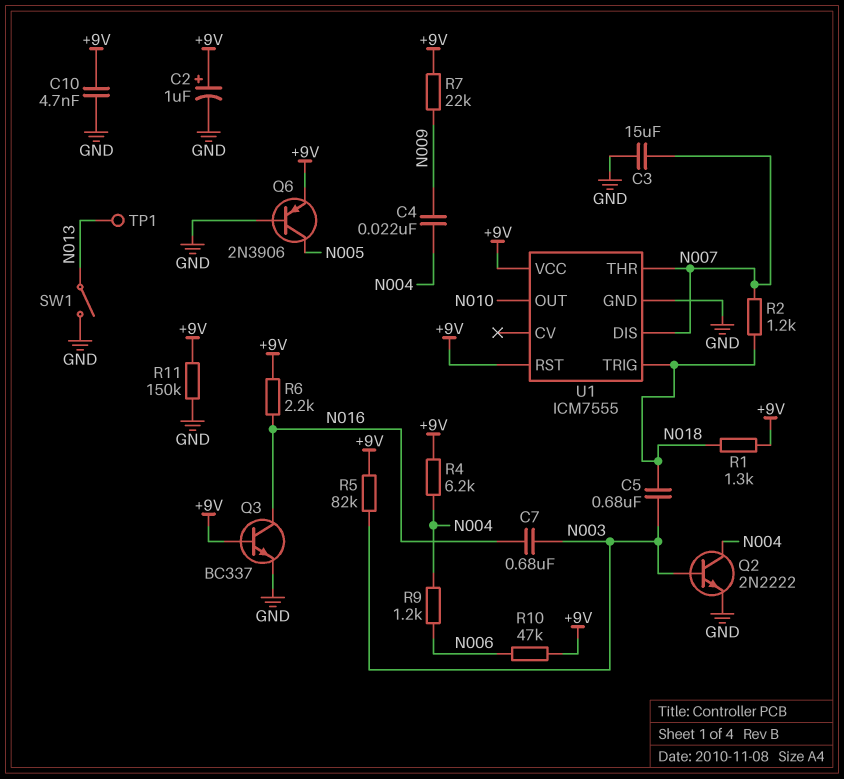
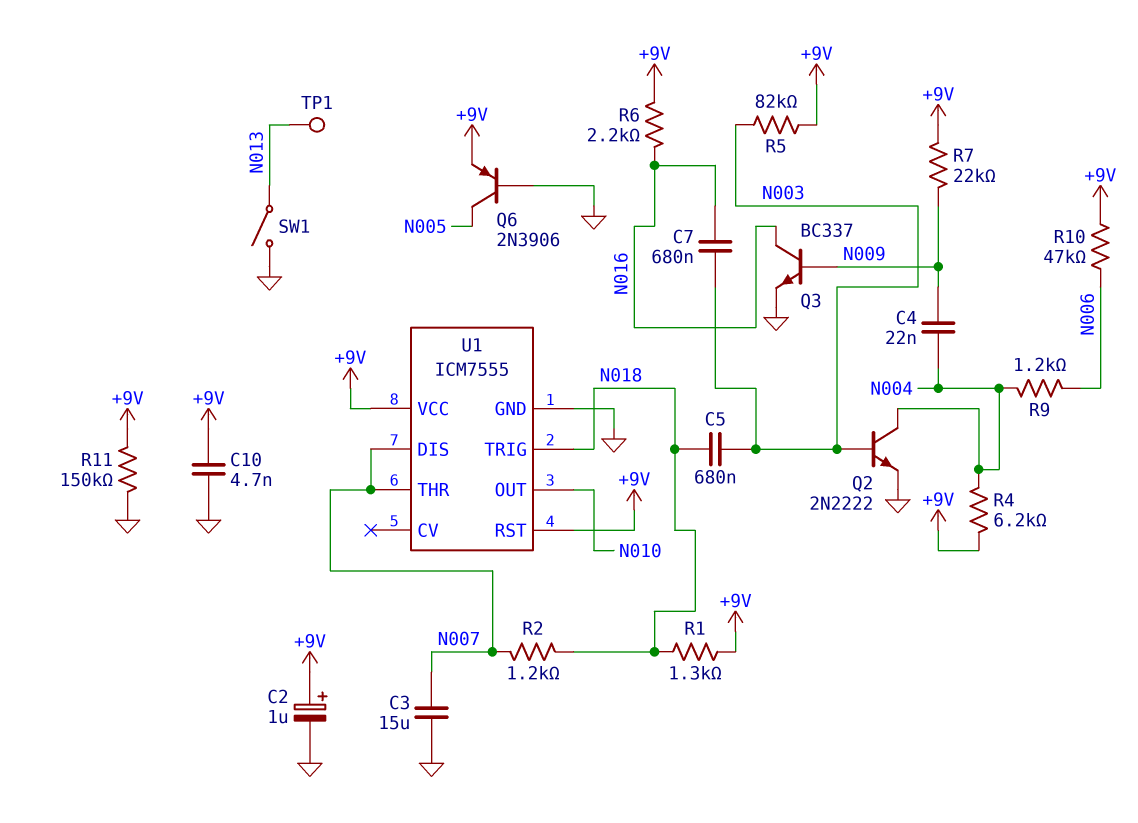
Q3: NPN BC337 (B +9V, C N016, E GND) -> NPN BC337 (B N009, C N016, E GND)

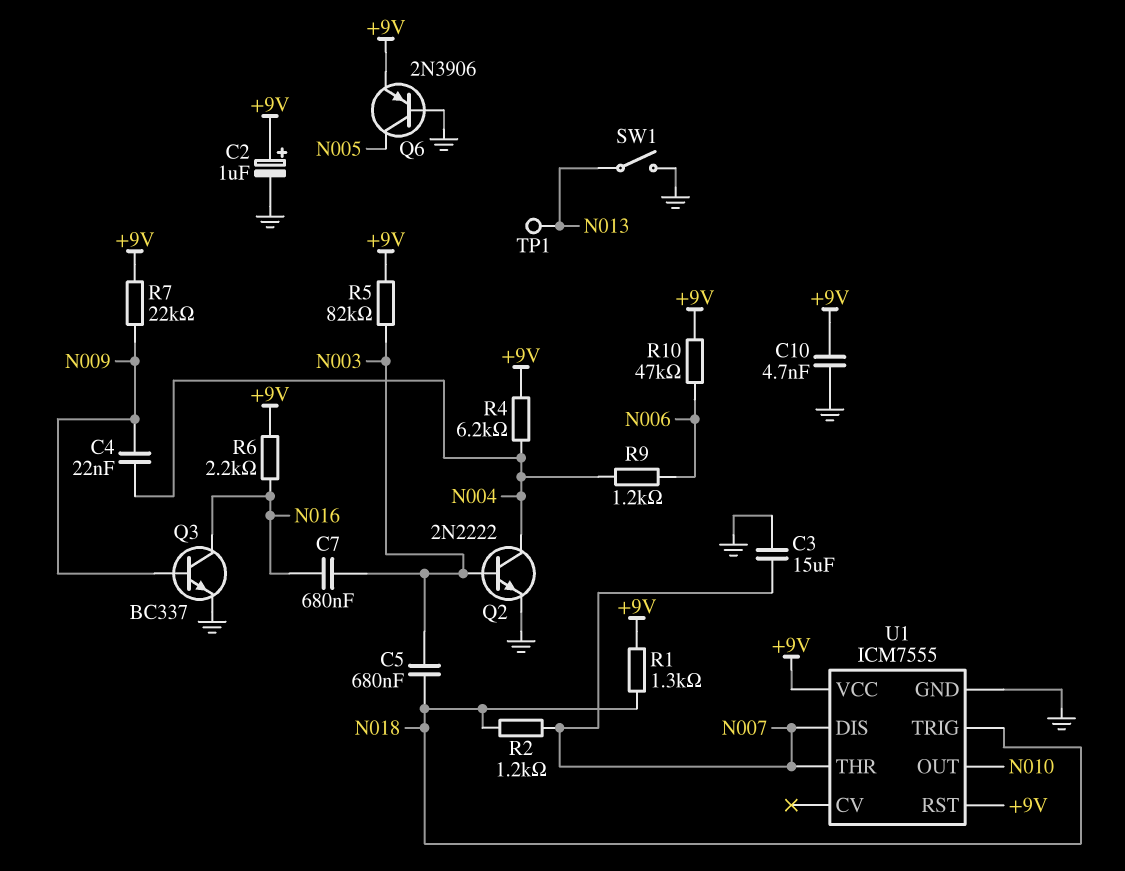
R11: 150k (+9V, GND) -> none

